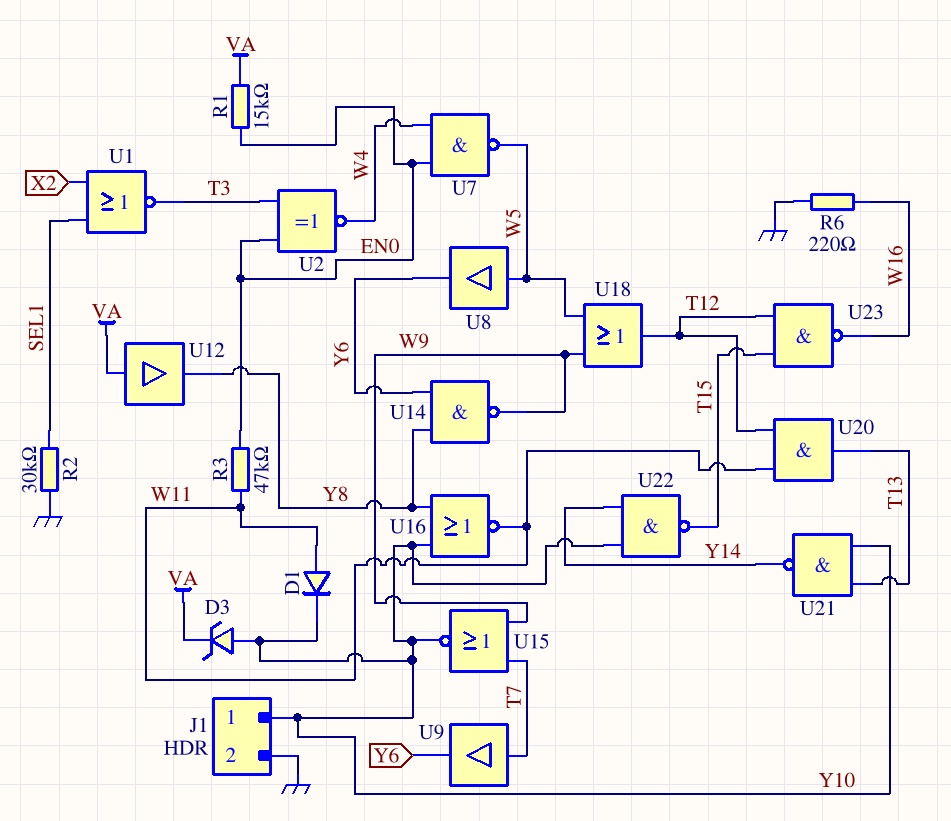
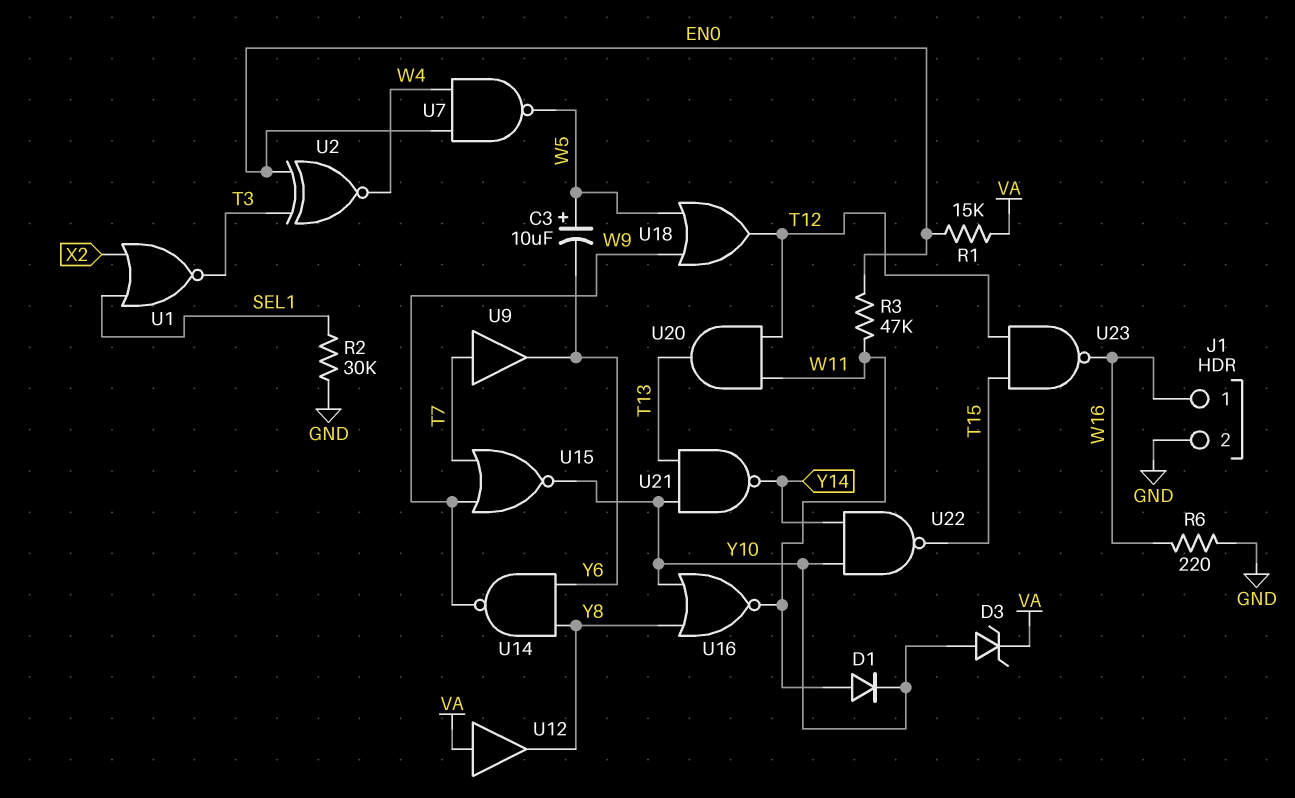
C3: none -> 10uF (plus W5, minus Y6)
J1 pin 1: Y10 -> W16
U8: buffer (in W5, out Y6) -> none

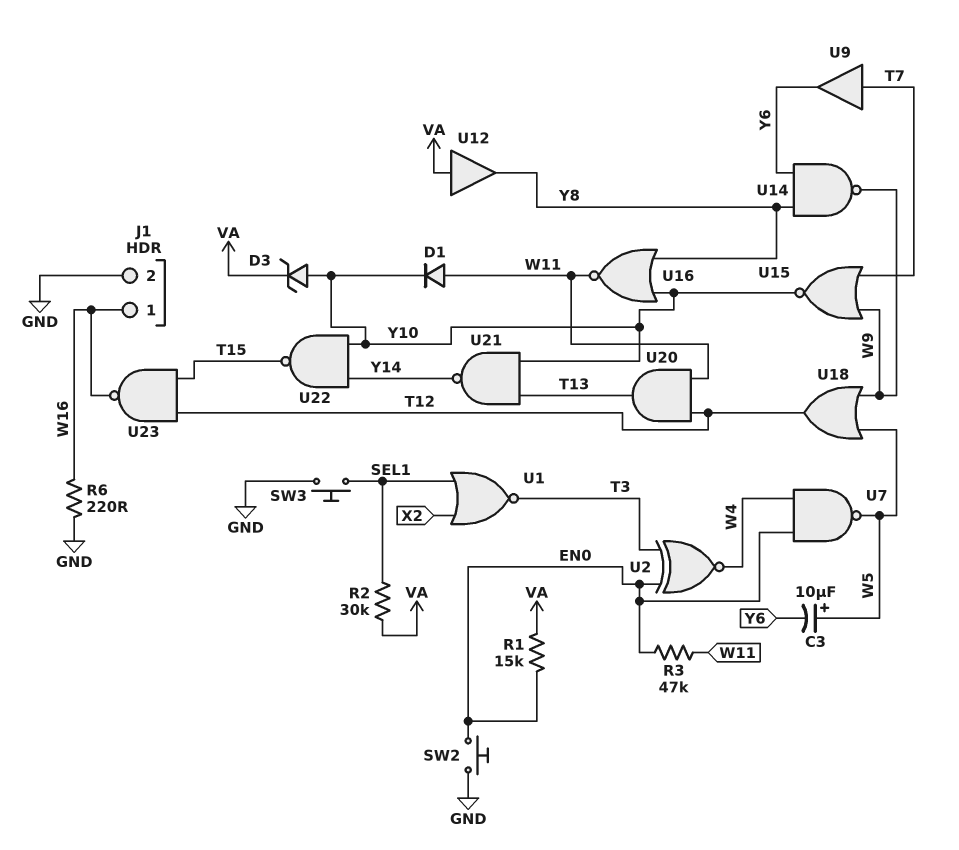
R2: 30k (GND, SEL1) -> 30k (SEL1, VA)
SW2: none -> button (EN0, GND)
SW3: none -> button (GND, SEL1)

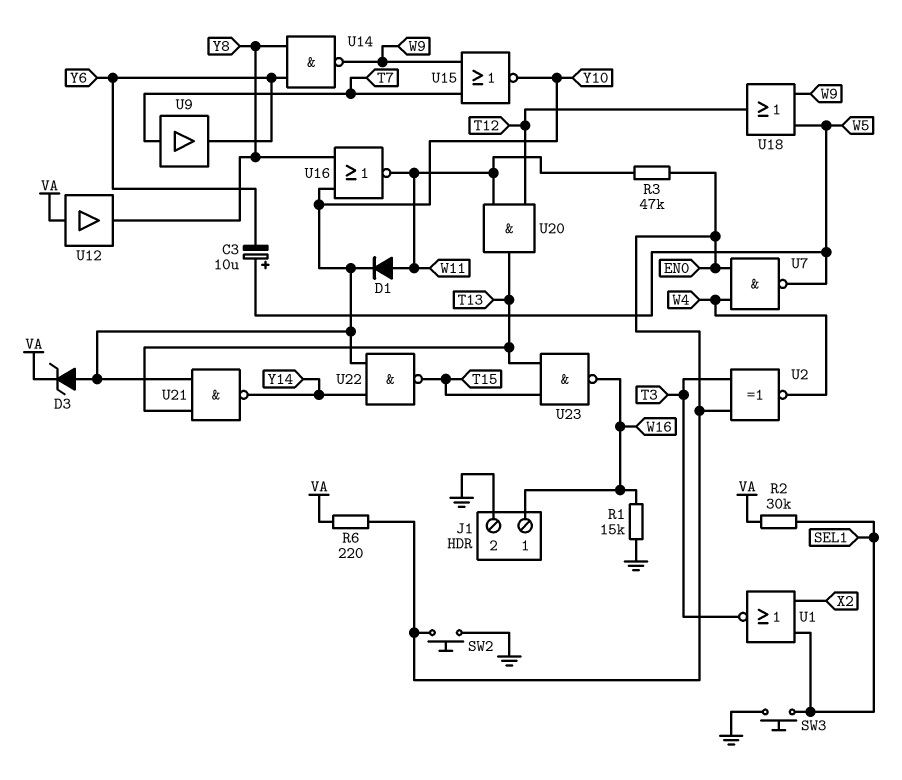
R1: 15k (EN0, VA) -> 15k (GND, W16)
R6: 220 (GND, W16) -> 220 (EN0, VA)
U23: NAND (in T12, in T15, out W16) -> NAND (in T13, in T15, out W16)

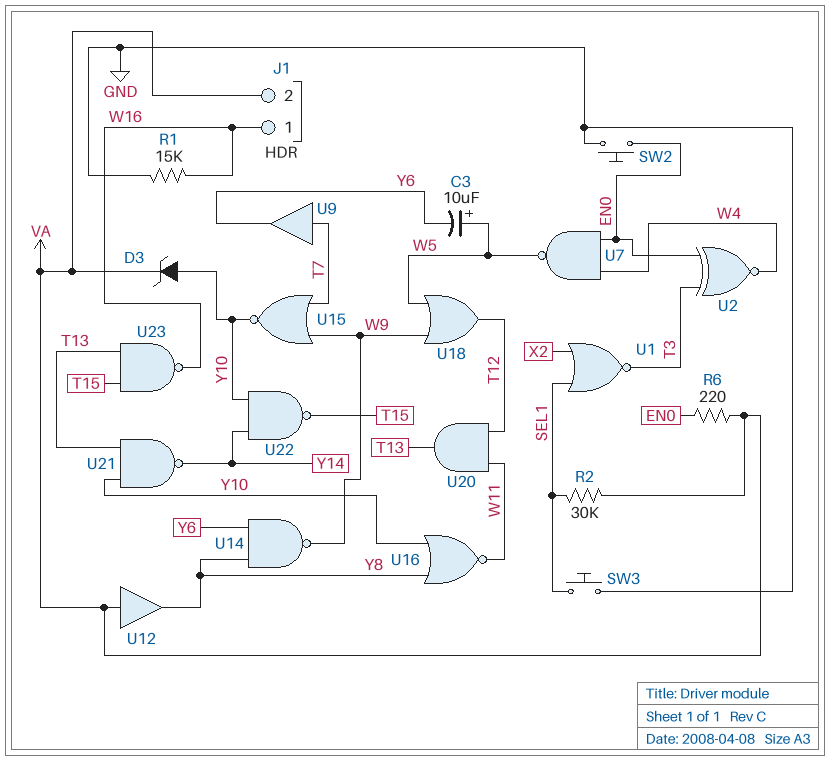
D1: diode (A W11, K Y10) -> none
J1 pin 2: GND -> VA
R3: 47k (EN0, W11) -> none

